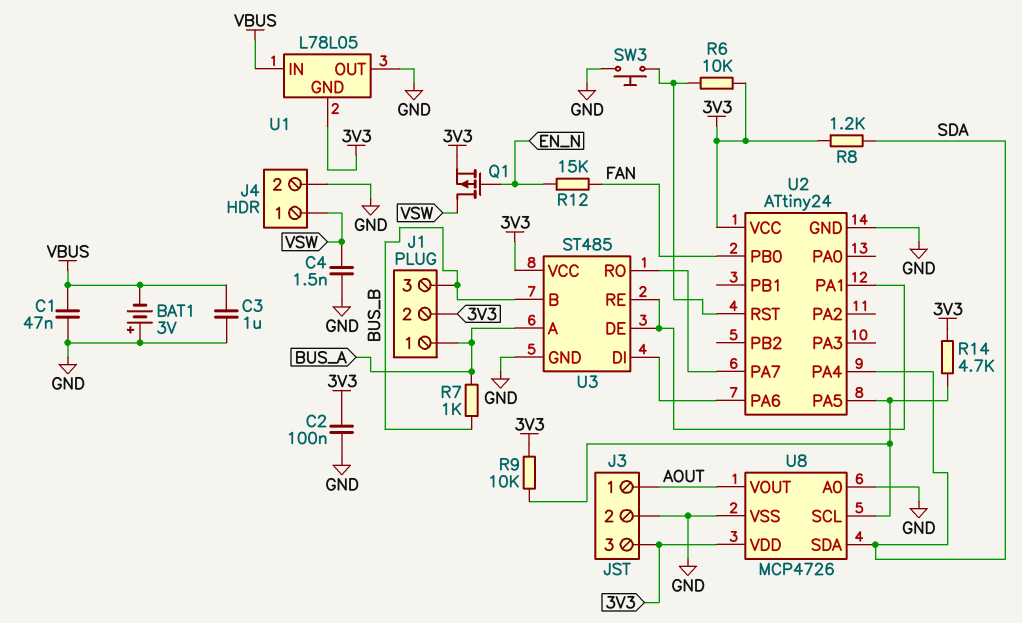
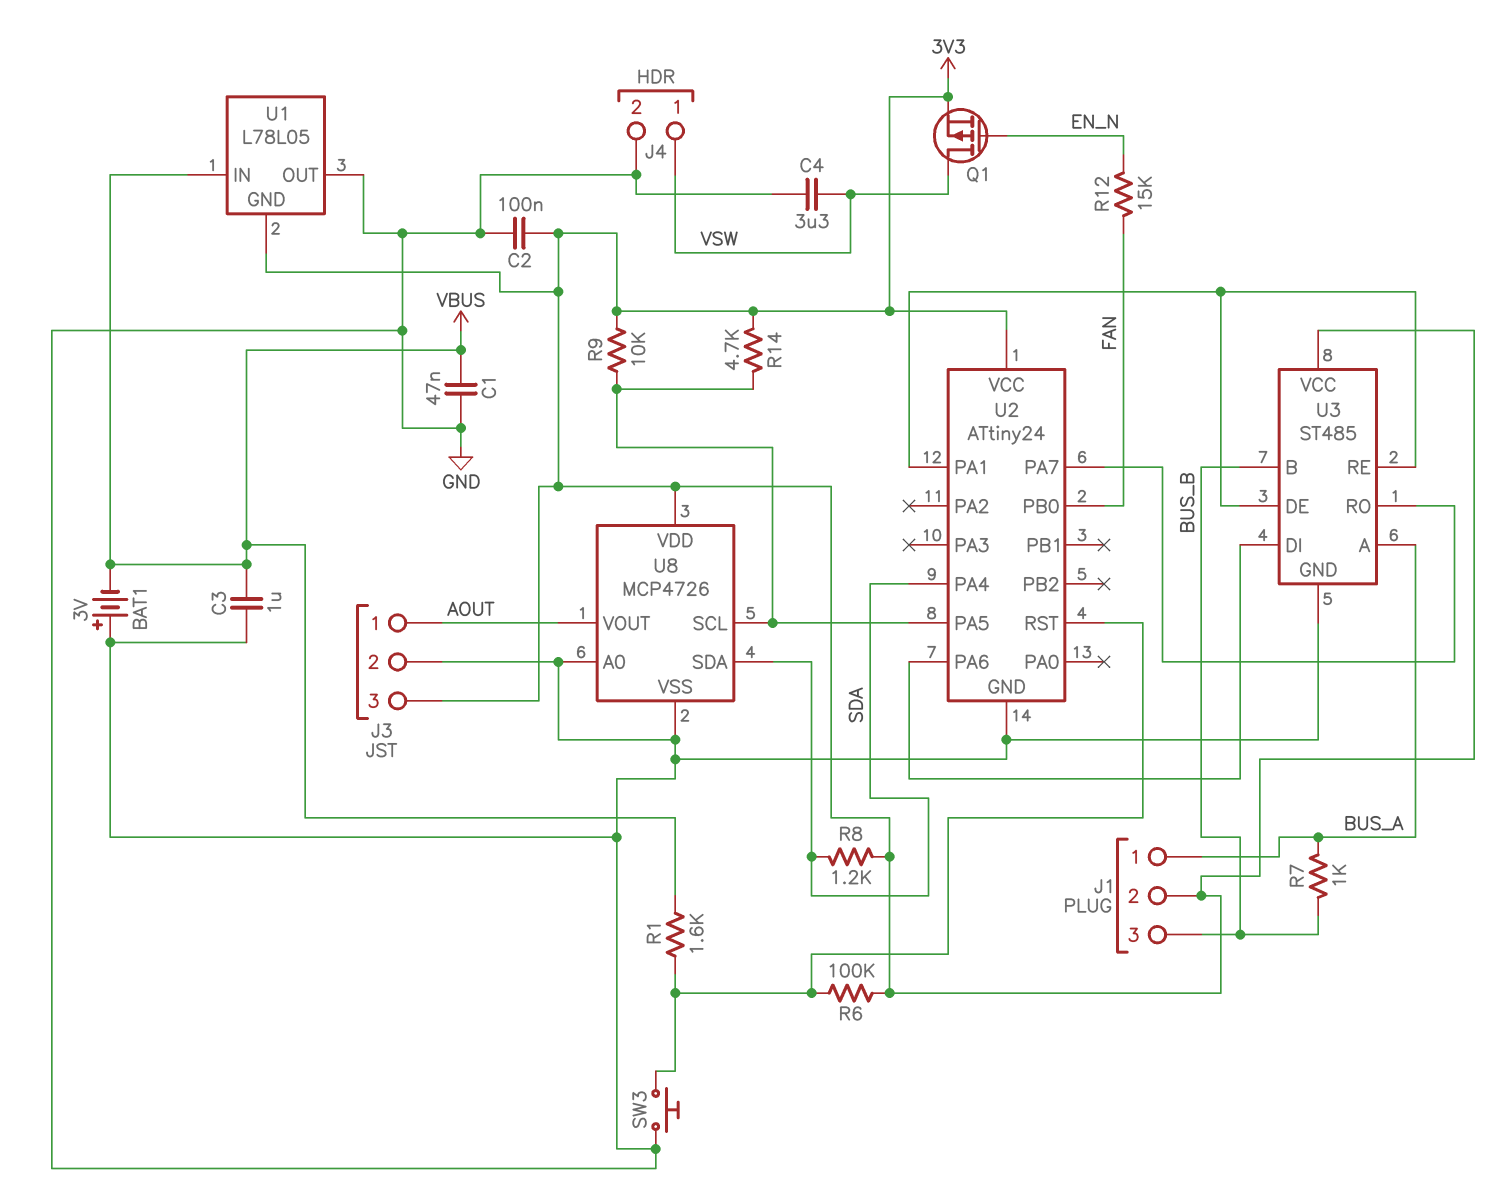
C4: 1.5nF (GND, VSW) -> 3.3uF (GND, VSW)
R1: none -> 1.6k (U2/RST, VBUS)
R6: 10k (3V3, U2/RST) -> 100k (3V3, U2/RST)

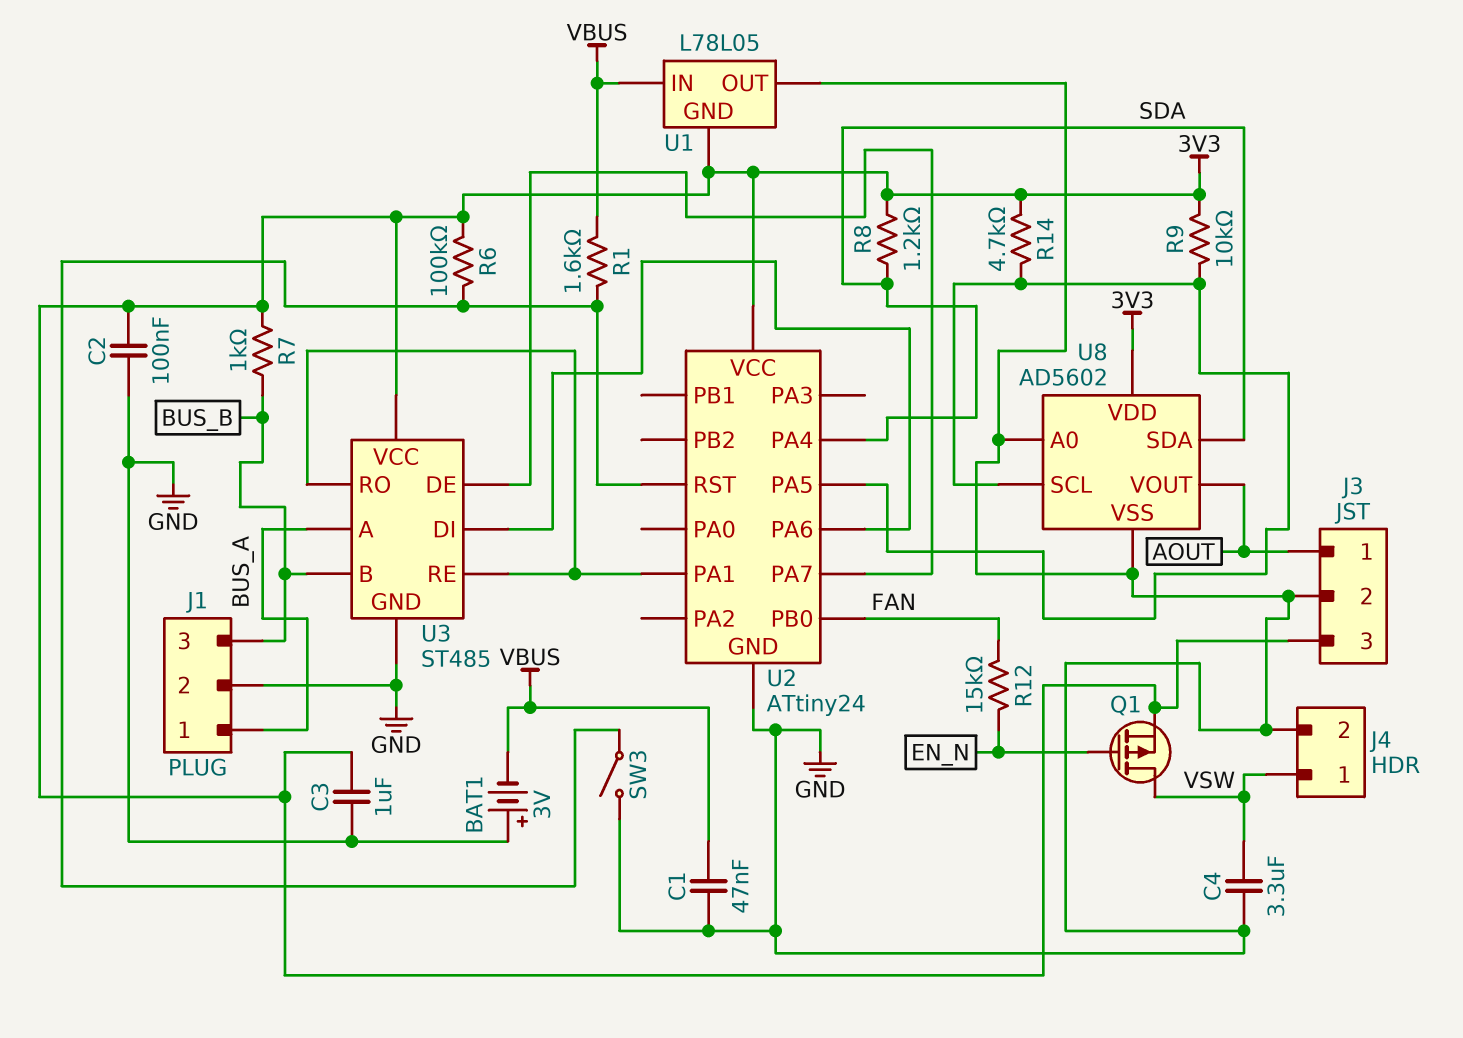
C3: 1uF (GND, VBUS) -> 1uF (3V3, GND)
J1 pin 2: 3V3 -> GND
R7: 1k (BUS_A, BUS_B) -> 1k (3V3, BUS_B)
SW3: button (GND, U2/RST) -> switch (GND, U2/RST)
U3 pin DE: U2/PA1 -> U2/PA7
U3 pin RO: U2/PA7 -> U2/PA1
U8: MCP4726 -> AD5602

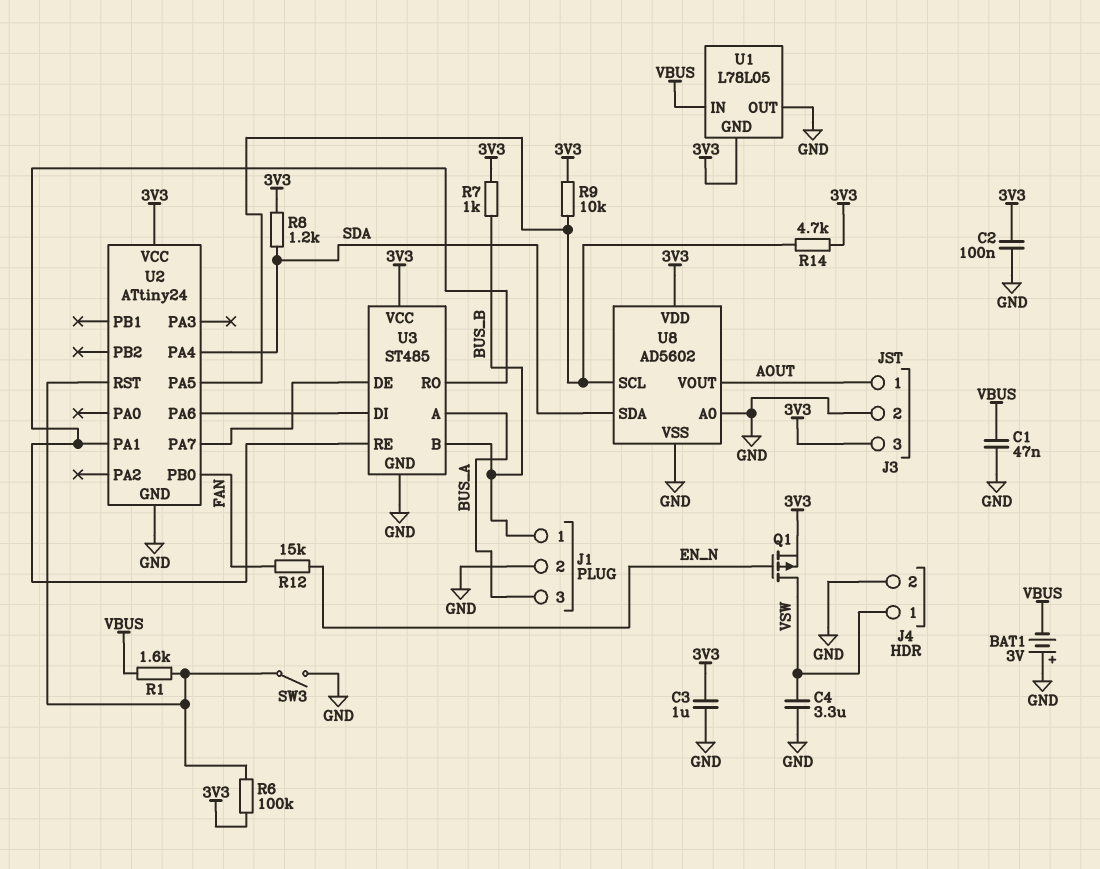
J1 pin 1: BUS_A -> BUS_B
J1 pin 3: BUS_B -> BUS_A

